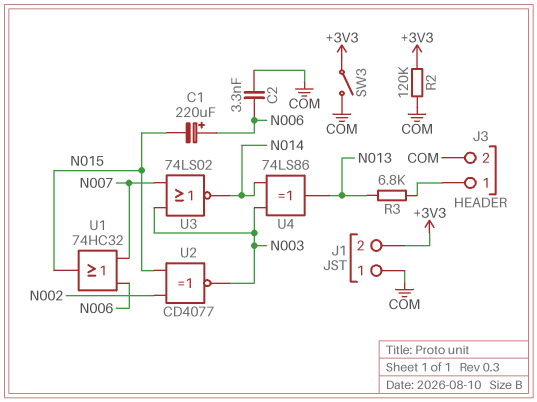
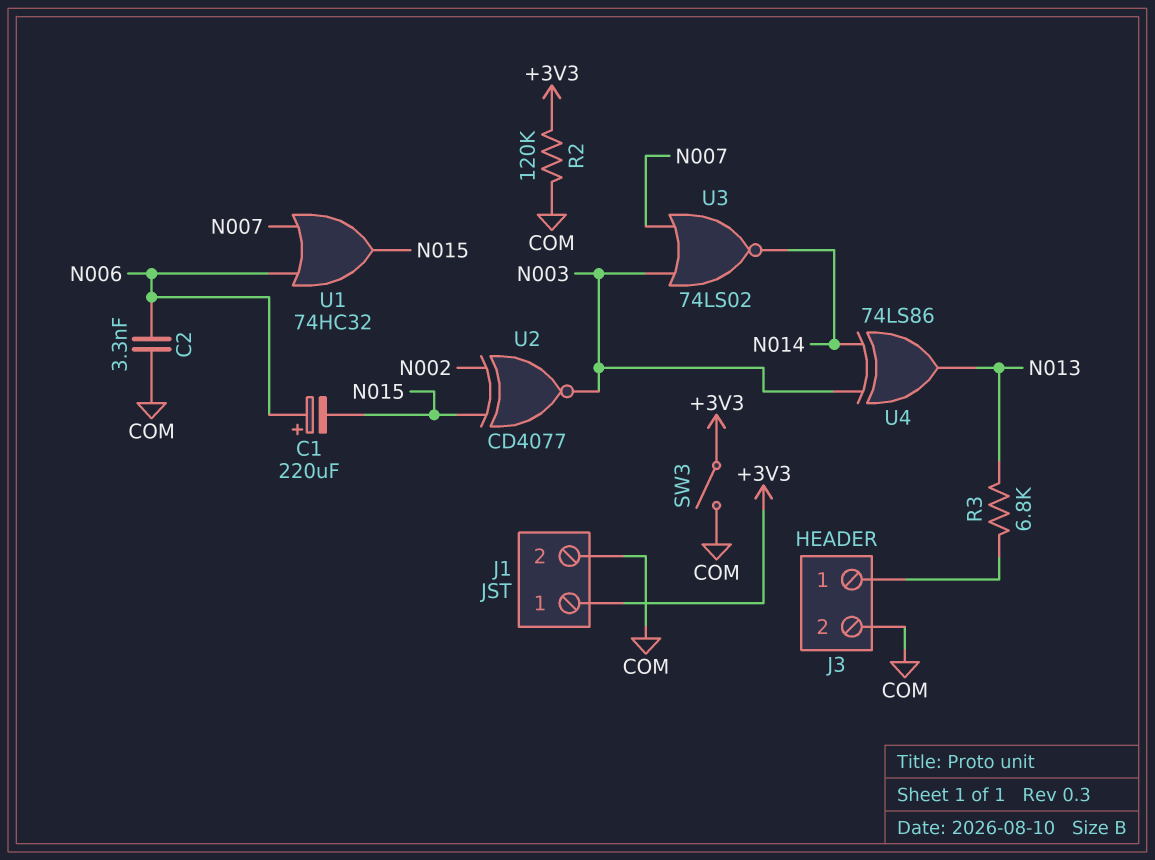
J1 pin 1: COM -> +3V3
J1 pin 2: +3V3 -> COM

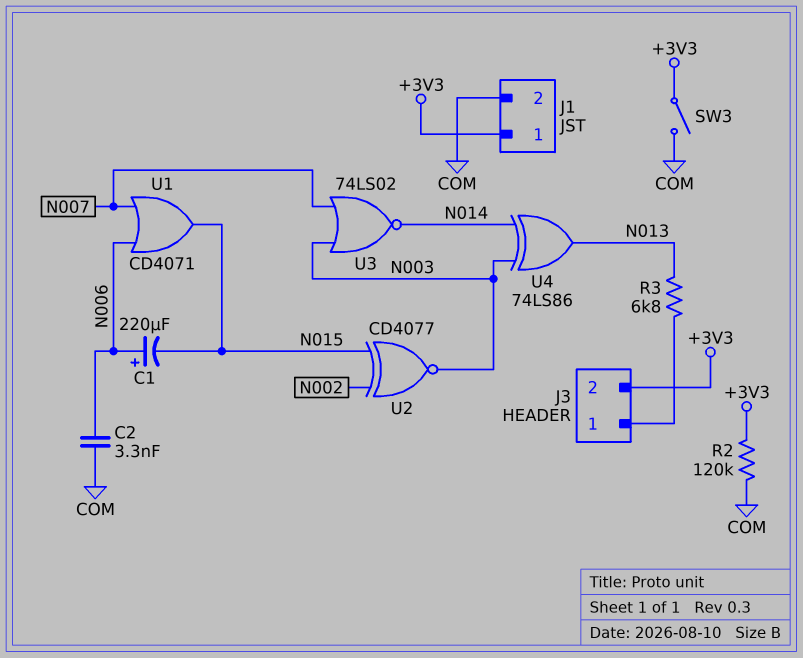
J3 pin 2: COM -> +3V3
U1: OR 74HC32 (in N006, in N007, out N015) -> OR CD4071 (in N006, in N007, out N015)

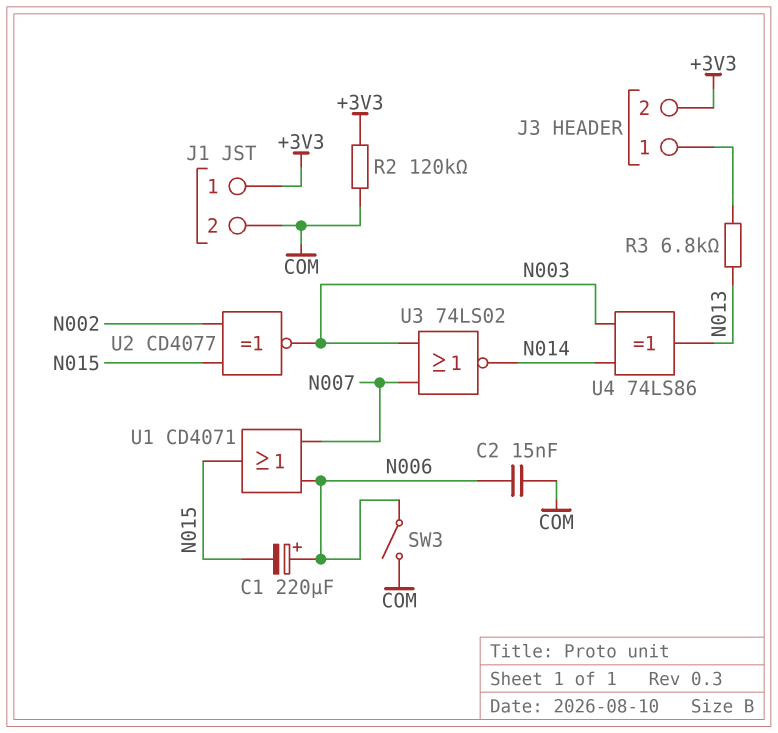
C2: 3.3nF (COM, N006) -> 15nF (COM, N006)
SW3: switch (+3V3, COM) -> switch (COM, N006)

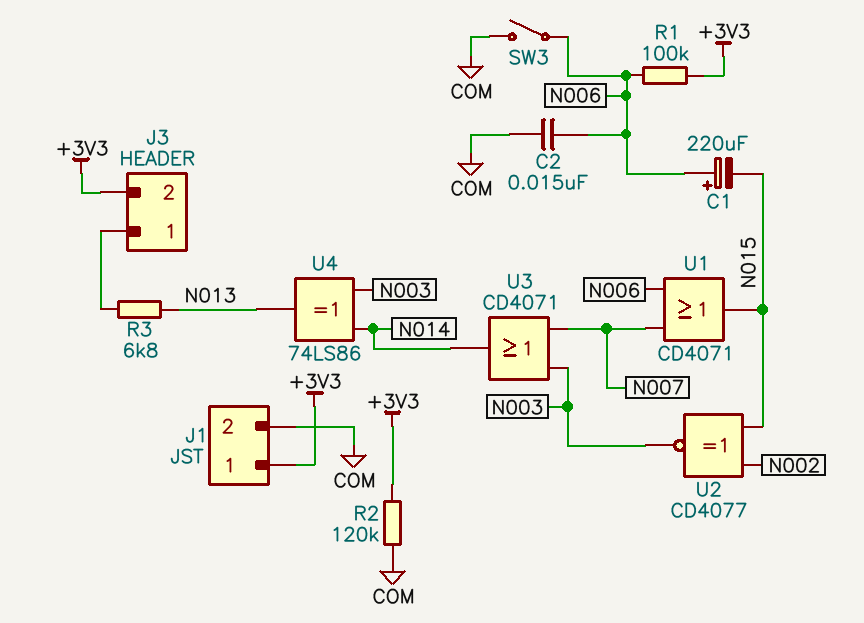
R1: none -> 100k (+3V3, N006)
U3: NOR 74LS02 (in N003, in N007, out N014) -> OR CD4071 (in N003, in N007, out N014)

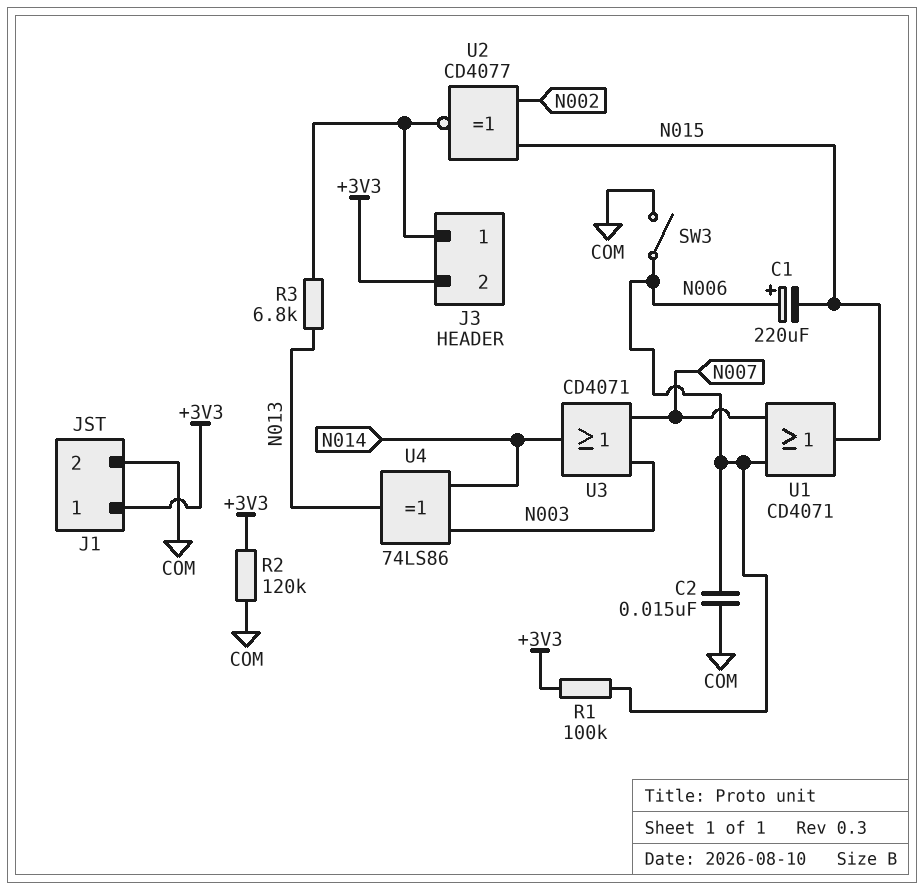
U2: XNOR CD4077 (in N002, in N015, out N003) -> XNOR CD4077 (in N002, in N015, out J3/1)

